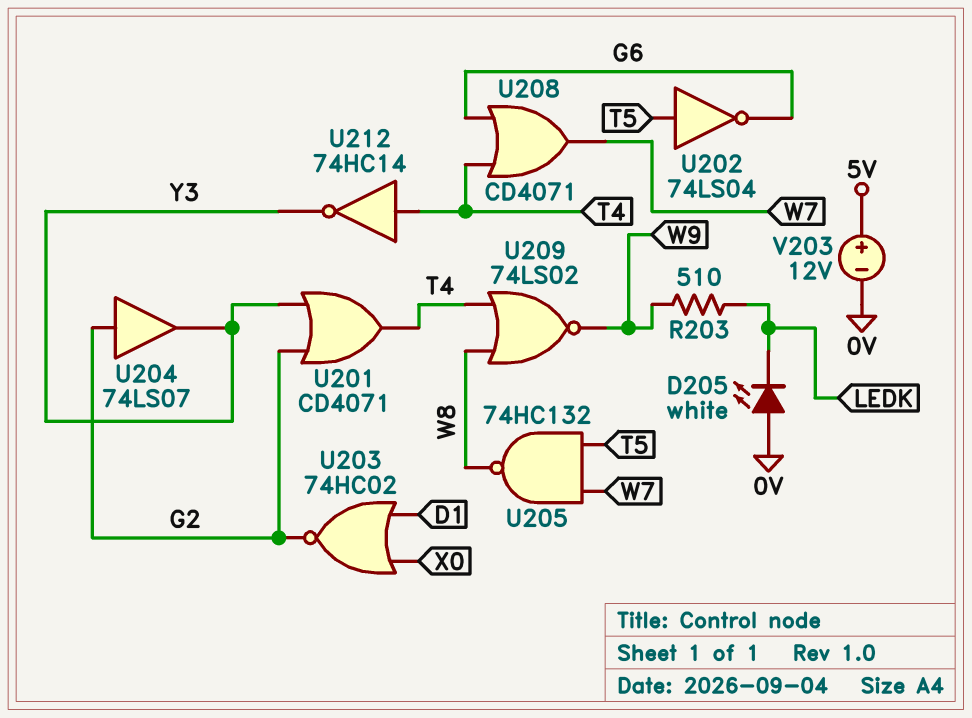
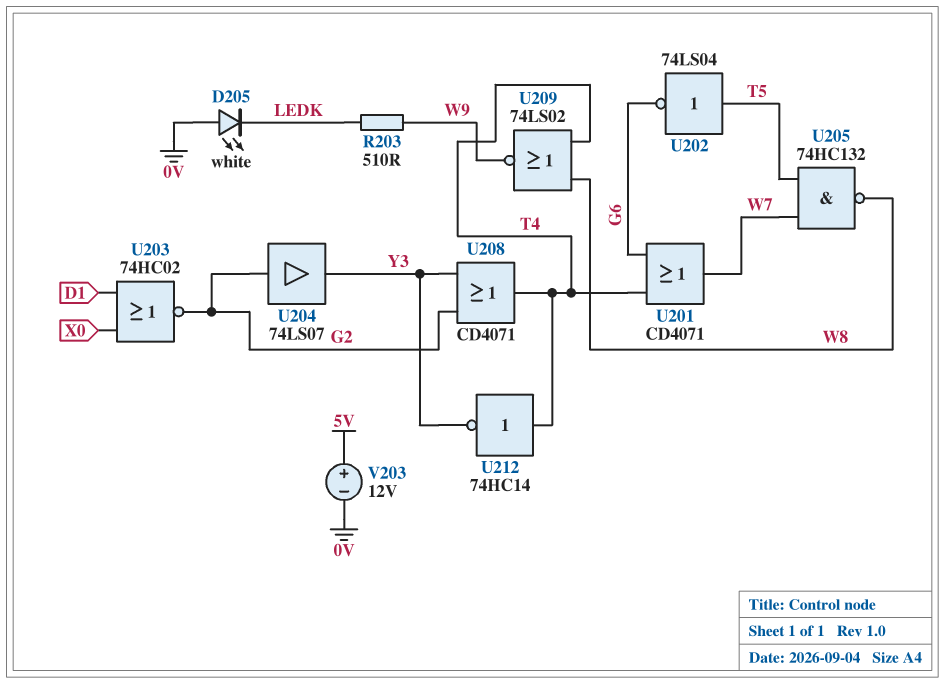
U201: OR CD4071 (in G2, in Y3, out T4) -> OR CD4071 (in G6, in T4, out W7)
U208: OR CD4071 (in G6, in T4, out W7) -> OR CD4071 (in G2, in Y3, out T4)

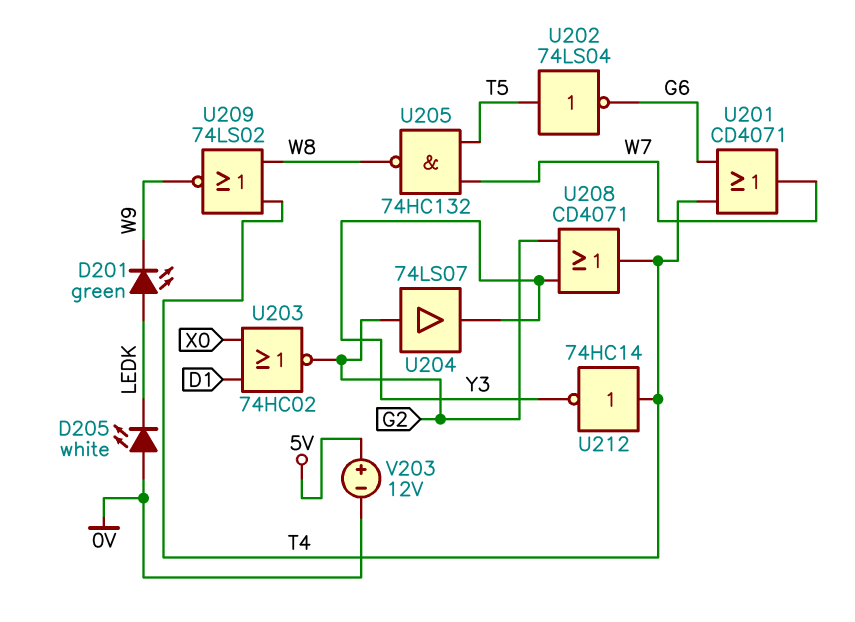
D201: none -> LED green (A LEDK, K W9)
R203: 510 (LEDK, W9) -> none

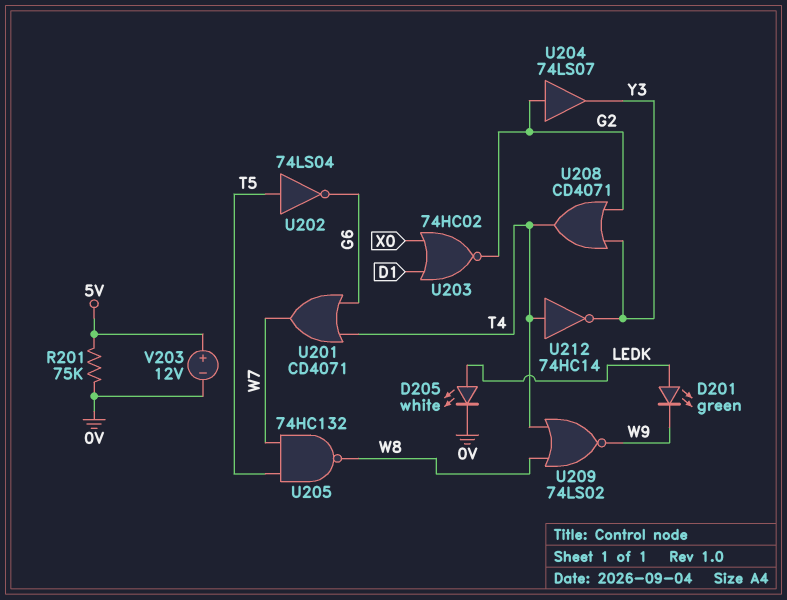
D205: LED white (A 0V, K LEDK) -> LED white (A LEDK, K 0V)
R201: none -> 75k (0V, 5V)

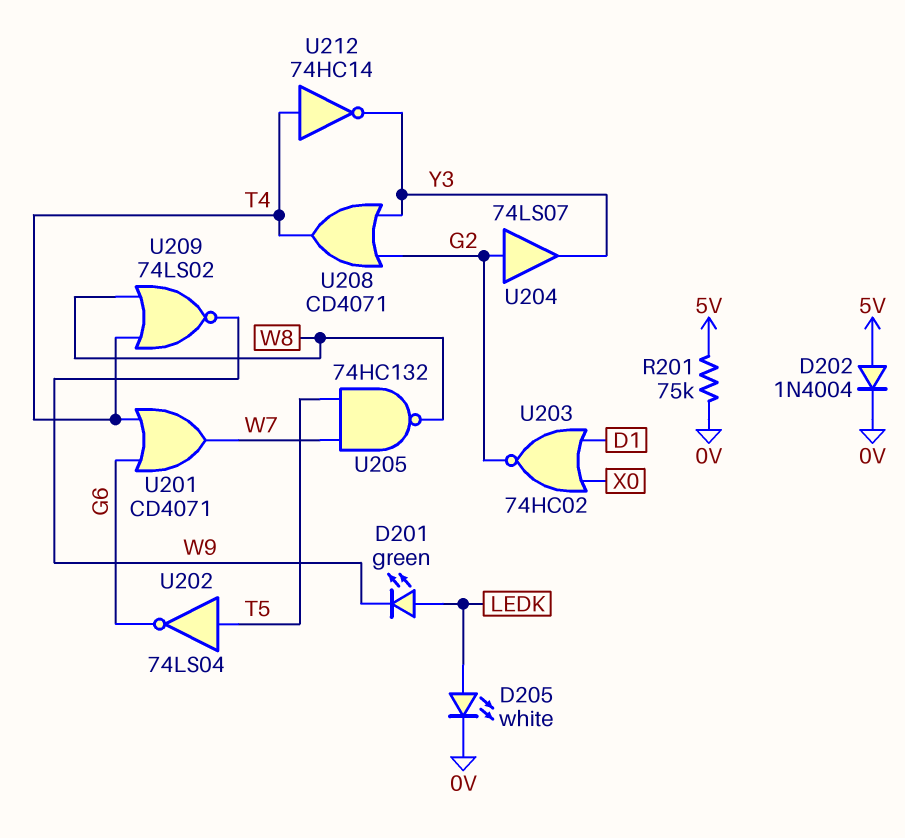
D202: none -> diode 1N4004 (A 5V, K 0V)
V203: 12V (plus 5V, minus 0V) -> none

